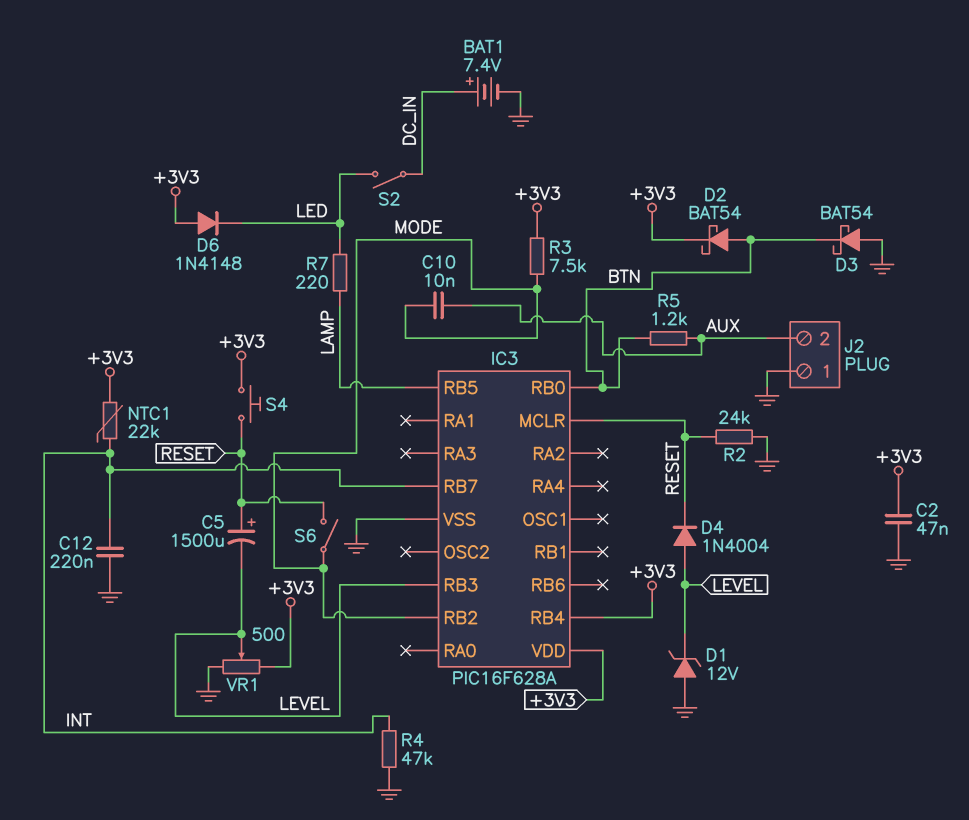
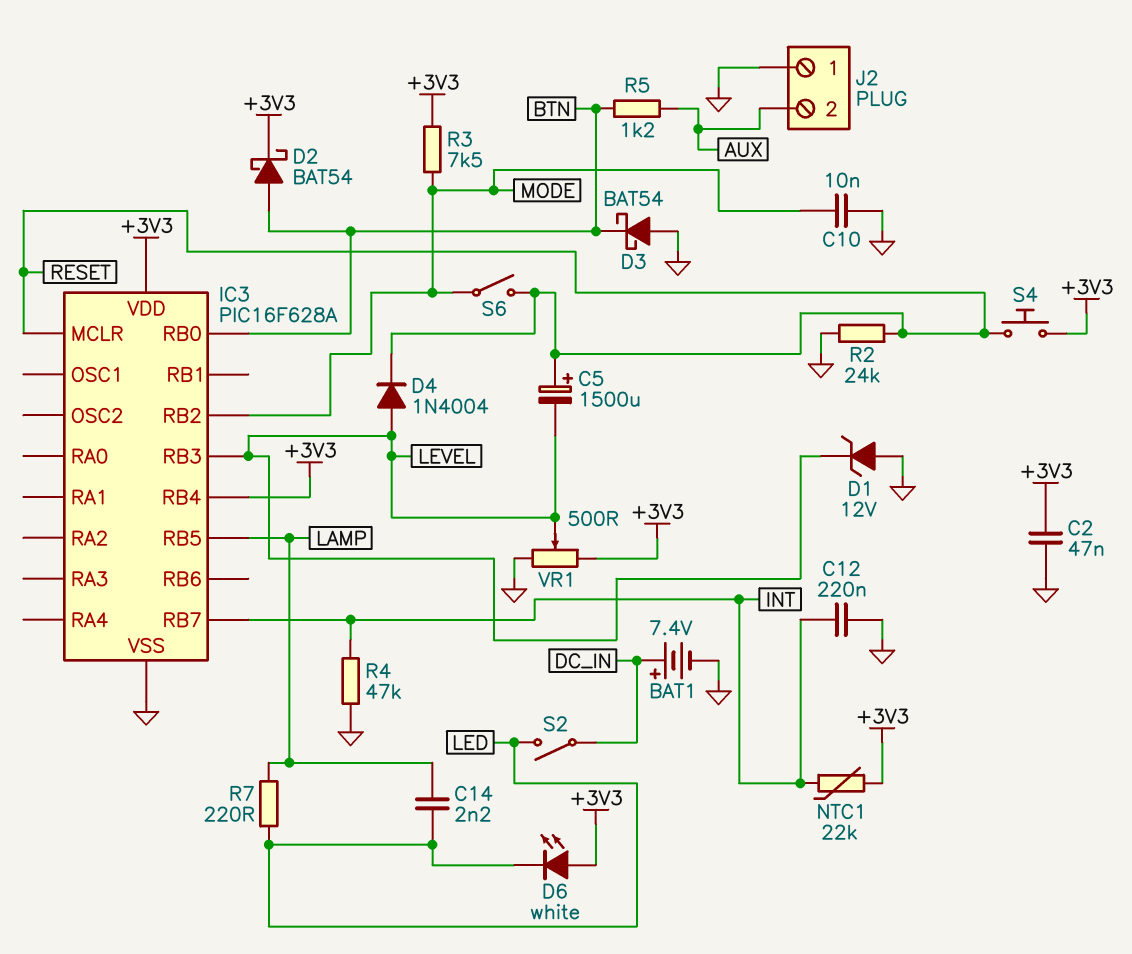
C10: 10nF (AUX, MODE) -> 10nF (GND, MODE)
C14: none -> 2.2nF (LAMP, LED)
D6: diode 1N4148 (A +3V3, K LED) -> LED white (A +3V3, K LED)

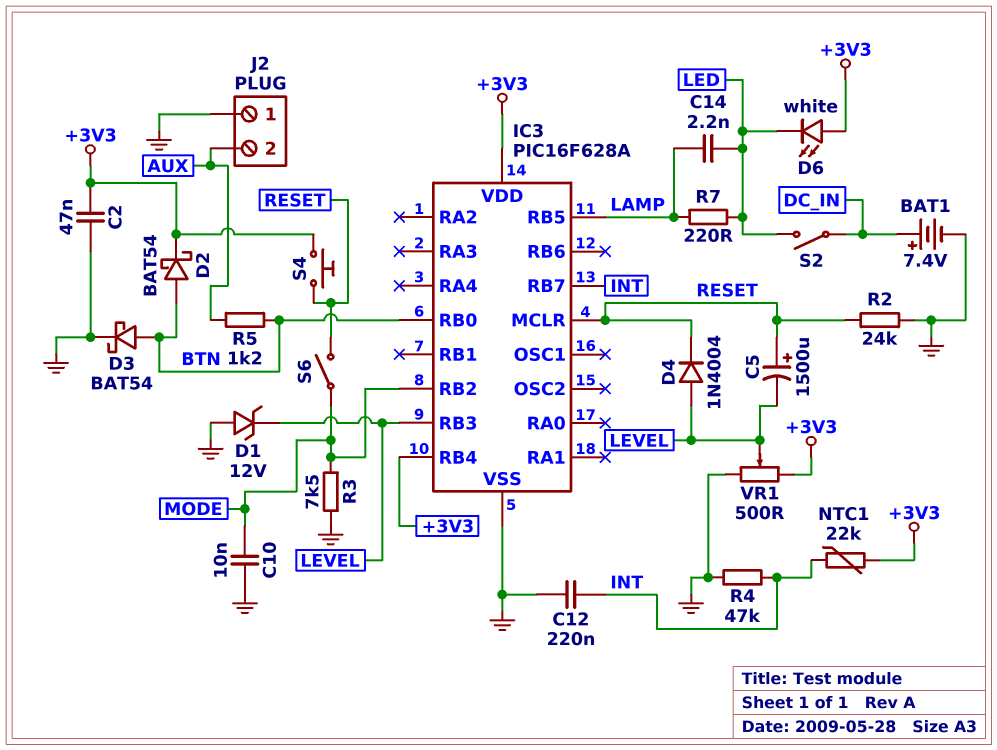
D3: schottky BAT54 (A GND, K BTN) -> schottky BAT54 (A BTN, K GND)
R3: 7.5k (+3V3, MODE) -> 7.5k (GND, MODE)

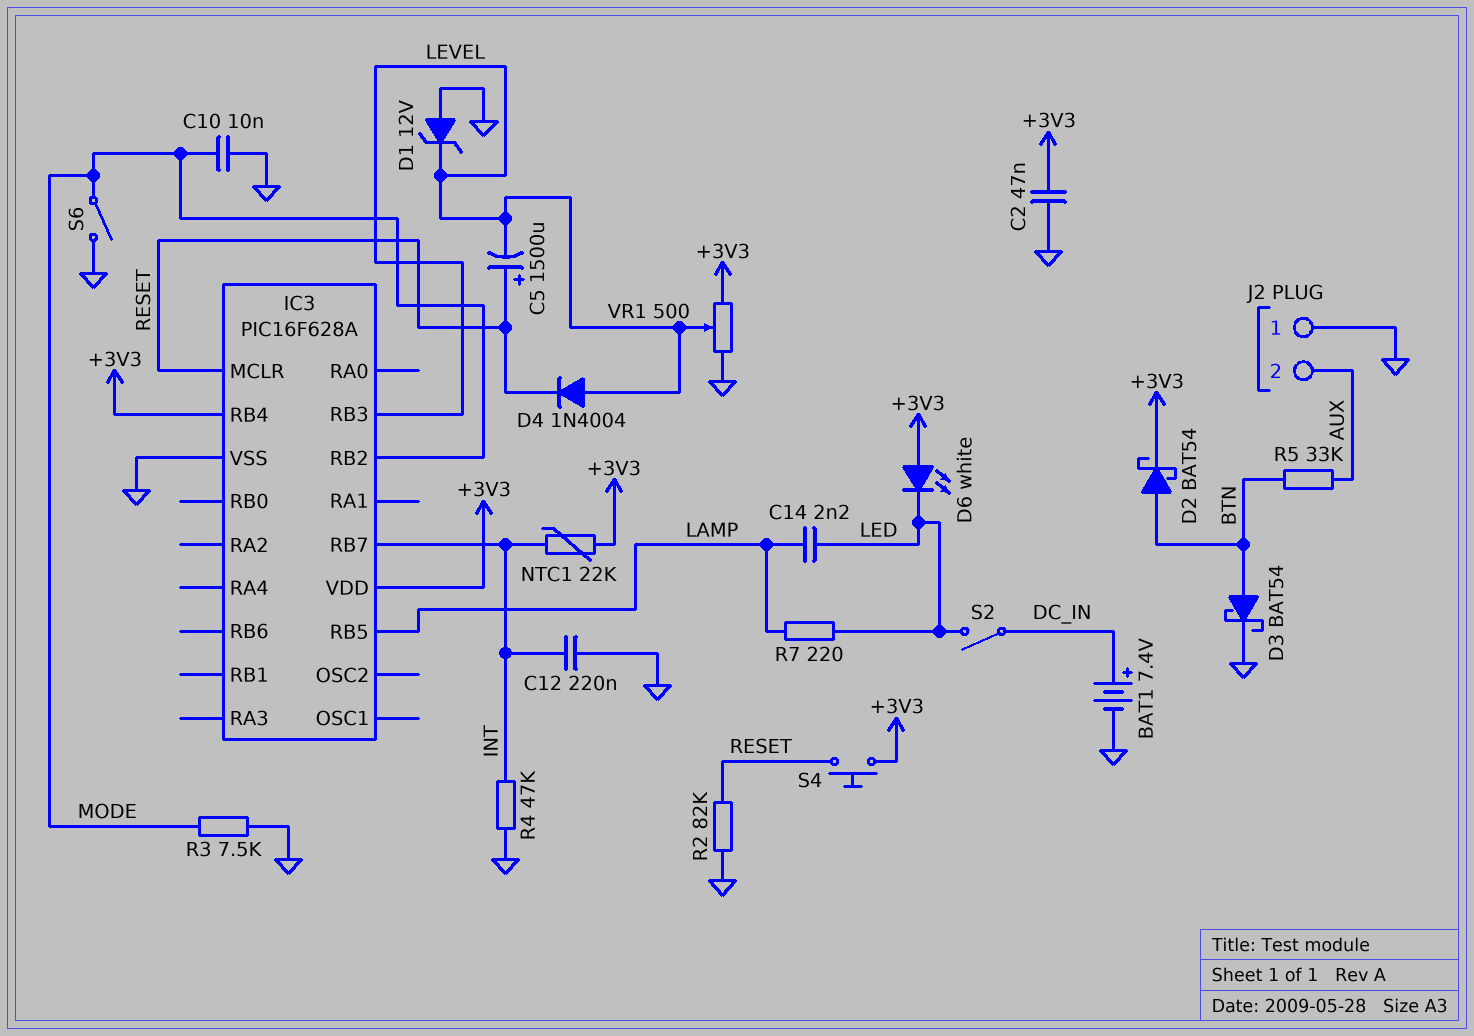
IC3 pin RB0: BTN -> none
R2: 24k (GND, RESET) -> 82k (GND, RESET)
R5: 1.2k (AUX, BTN) -> 33k (AUX, BTN)
S6: switch (MODE, RESET) -> switch (GND, MODE)

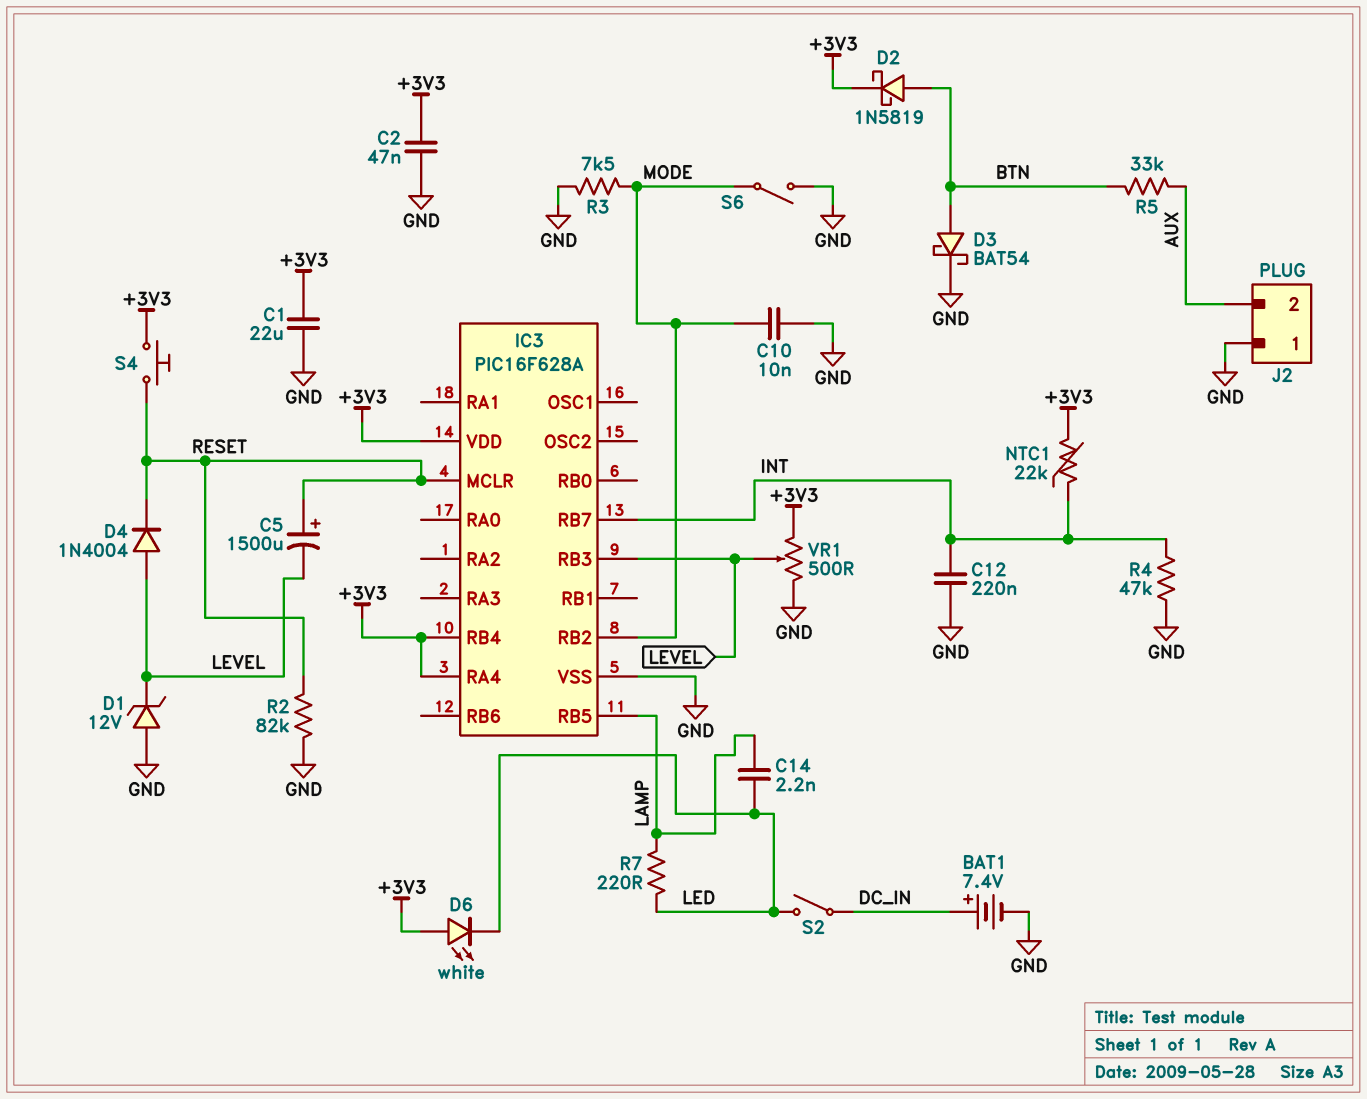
C1: none -> 22uF (+3V3, GND)
D2: schottky BAT54 (A BTN, K +3V3) -> schottky 1N5819 (A BTN, K +3V3)
IC3 pin RA4: none -> +3V3

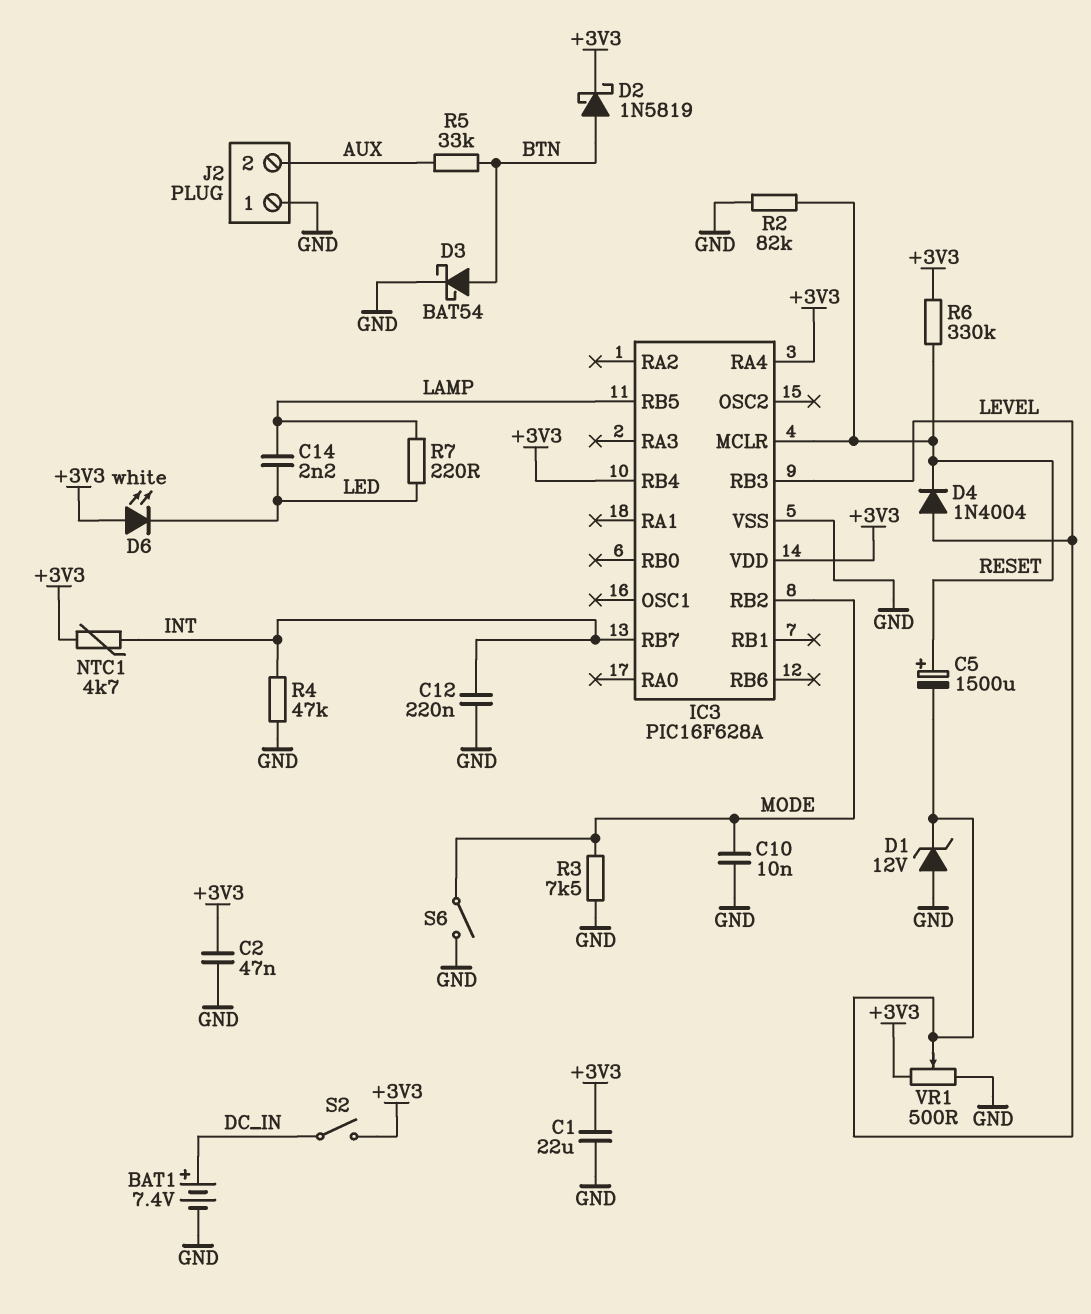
NTC1: 22k (+3V3, INT) -> 4.7k (+3V3, INT)
R6: none -> 330k (+3V3, RESET)
S2: switch (DC_IN, LED) -> switch (+3V3, DC_IN)
S4: button (+3V3, RESET) -> none

